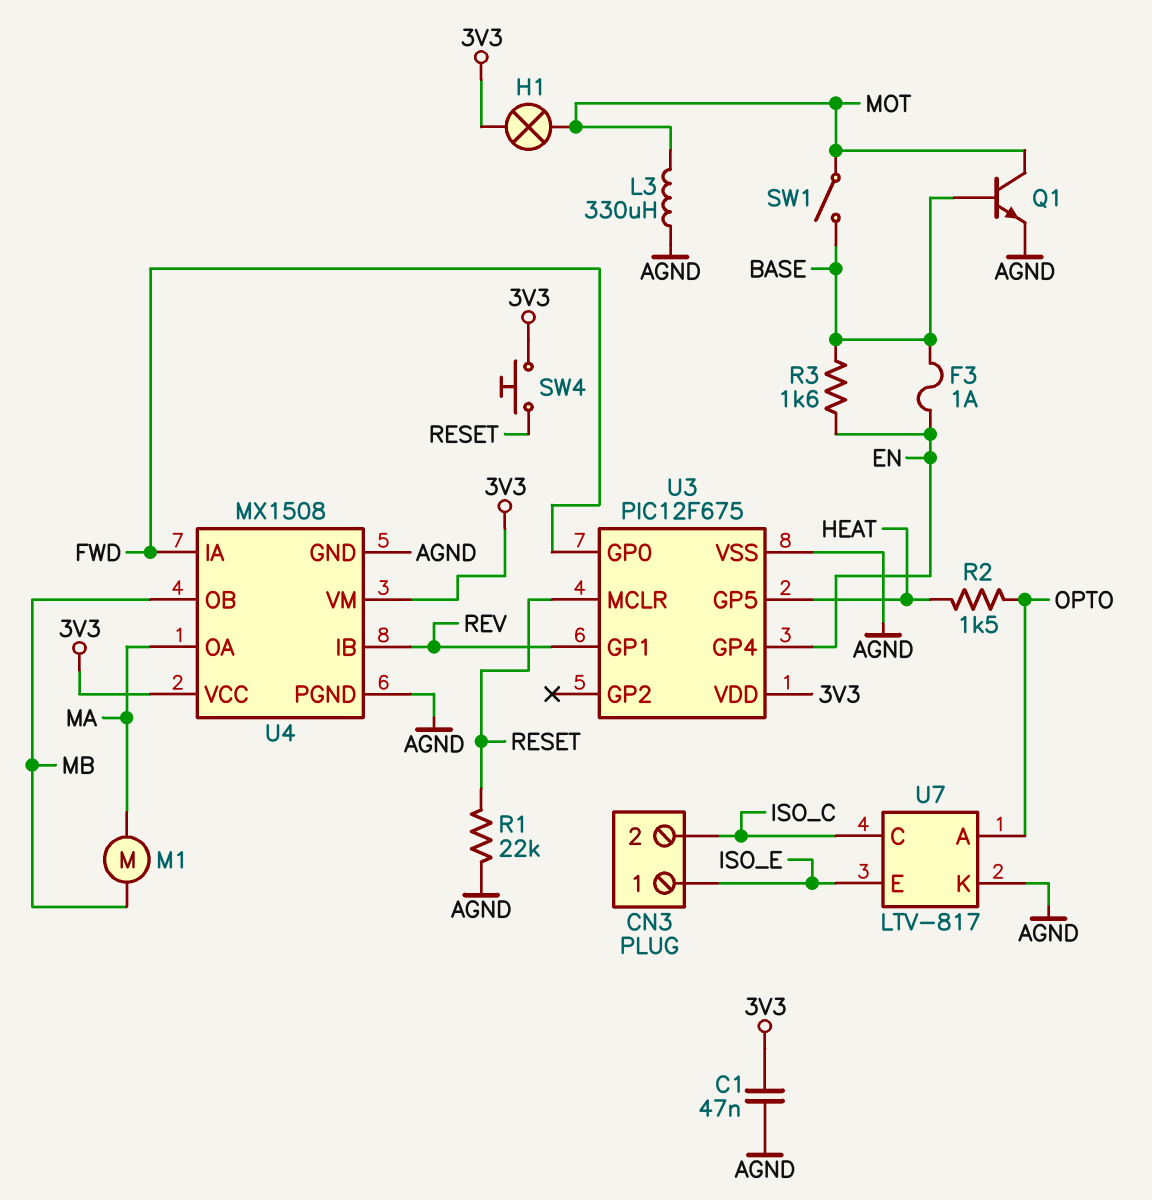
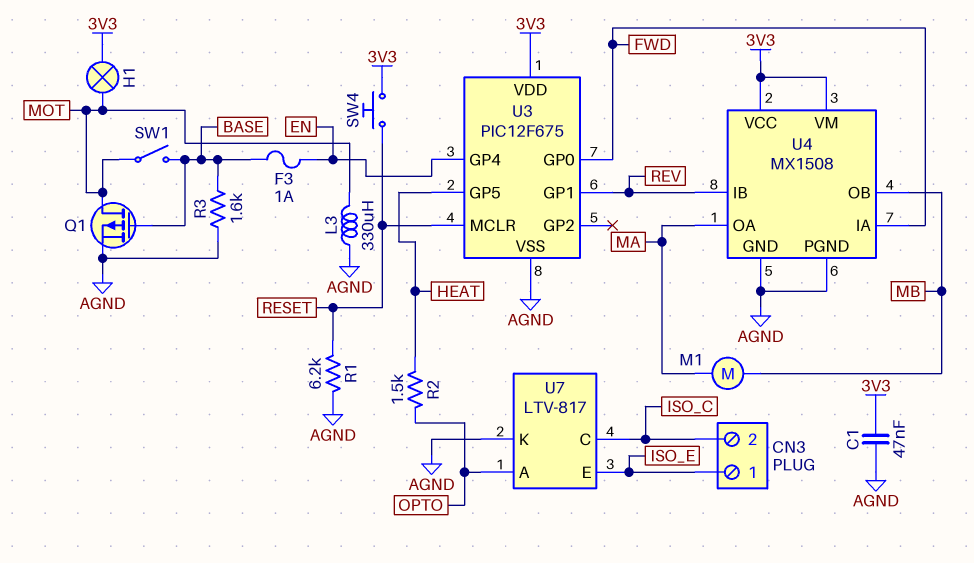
Q1: NPN (B BASE, C MOT, E AGND) -> PMOS (G BASE, D MOT, S AGND)
R1: 22k (AGND, RESET) -> 6.2k (AGND, RESET)
R3: 1.6k (BASE, EN) -> 1.6k (AGND, BASE)

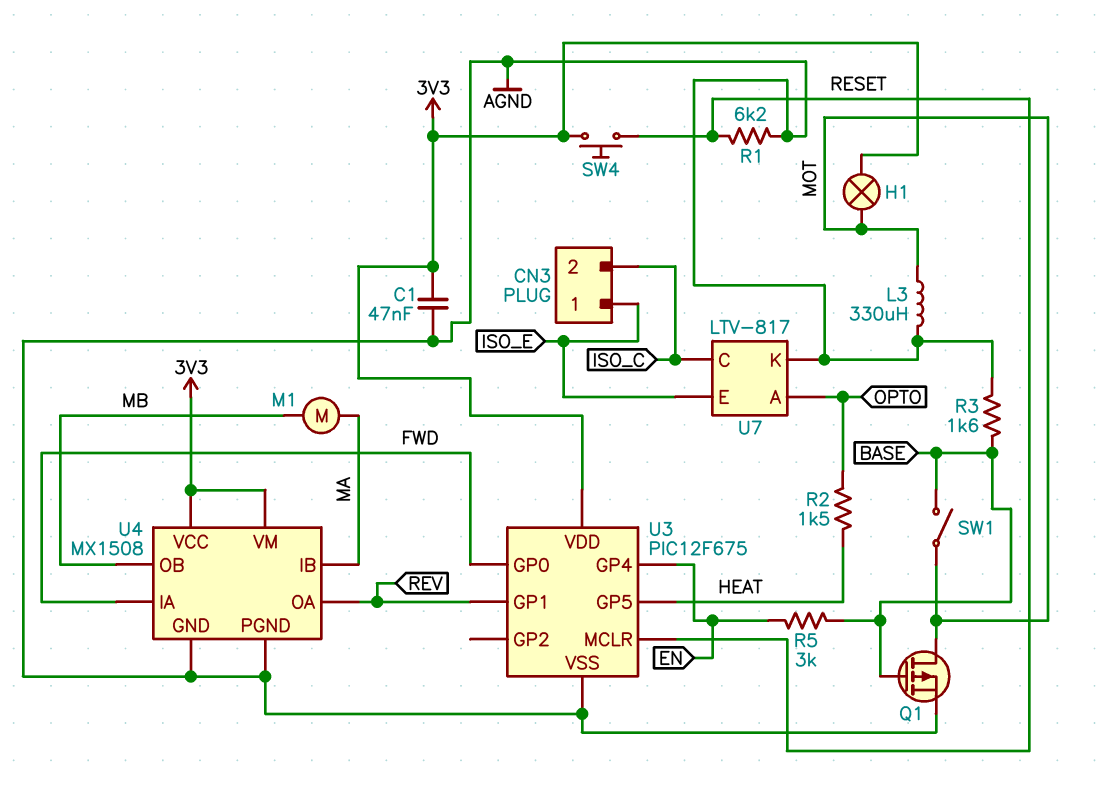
F3: 1A (BASE, EN) -> none
R5: none -> 3k (BASE, EN)
U4 pin IB: REV -> MA
U4 pin OA: MA -> REV

